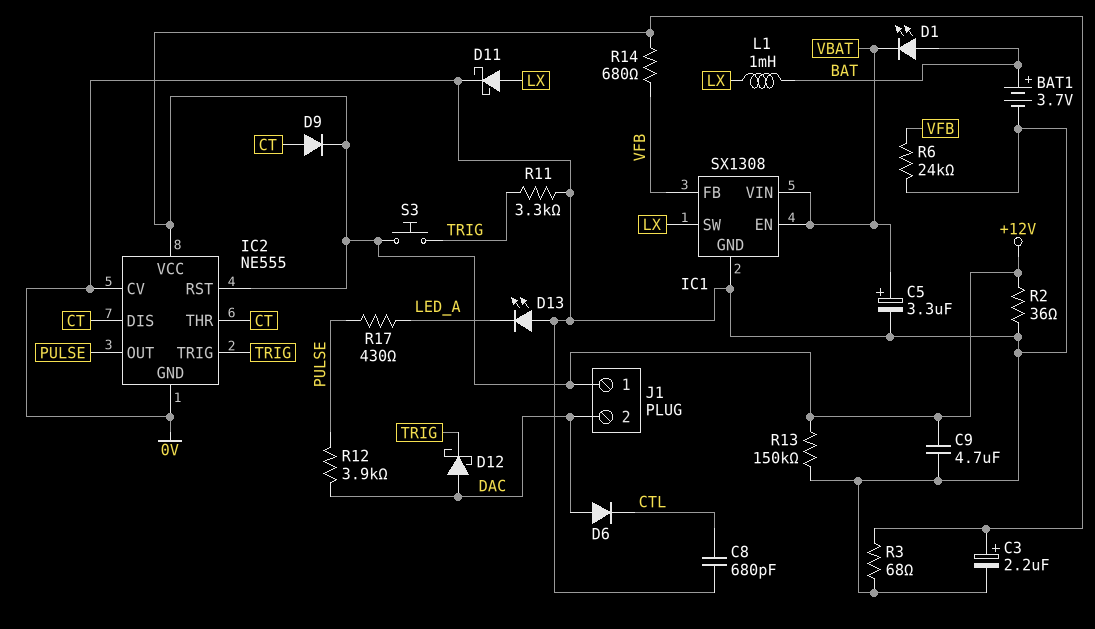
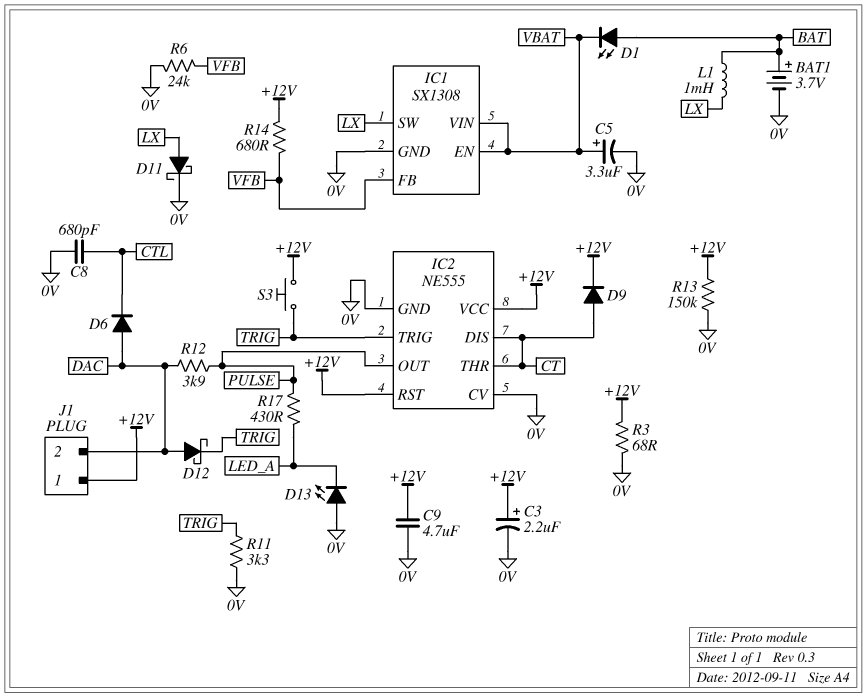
R2: 36 (+12V, 0V) -> none

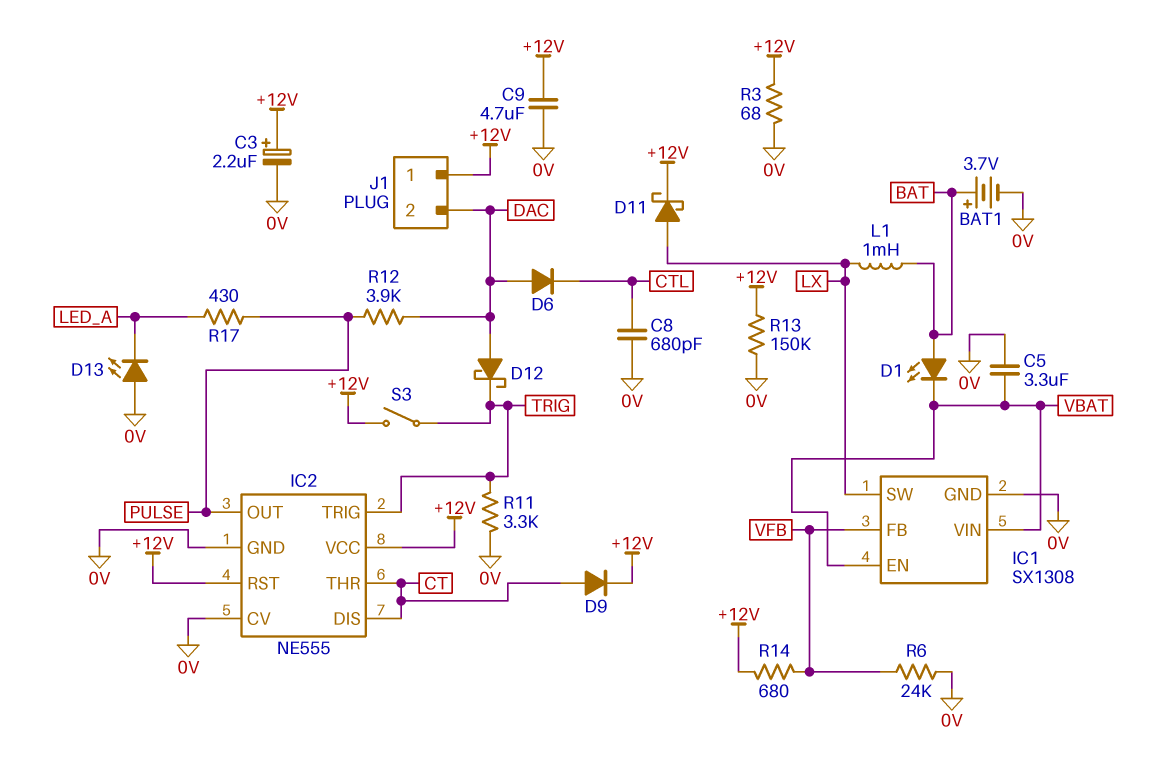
C5: 3.3uF (plus VBAT, minus 0V) -> 3.3uF (0V, VBAT)
D11: schottky (A LX, K 0V) -> schottky (A LX, K +12V)
S3: button (+12V, TRIG) -> switch (+12V, TRIG)

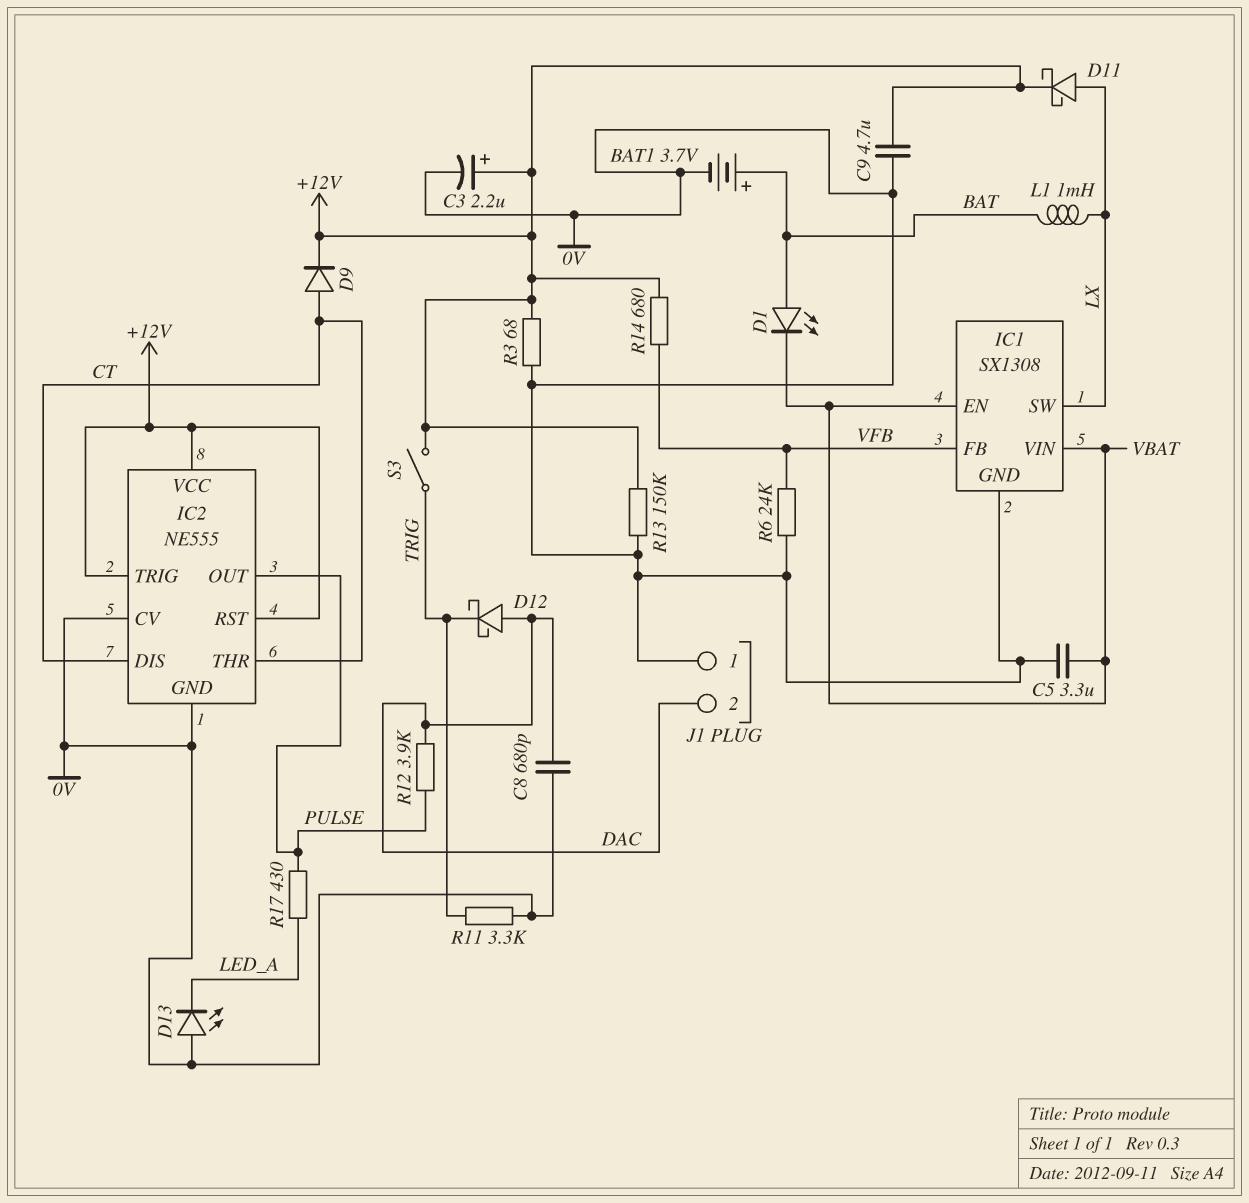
C8: 680pF (0V, CTL) -> 680pF (0V, DAC)
D6: diode (A DAC, K CTL) -> none
IC2 pin TRIG: TRIG -> +12V
J1 pin 1: +12V -> 0V

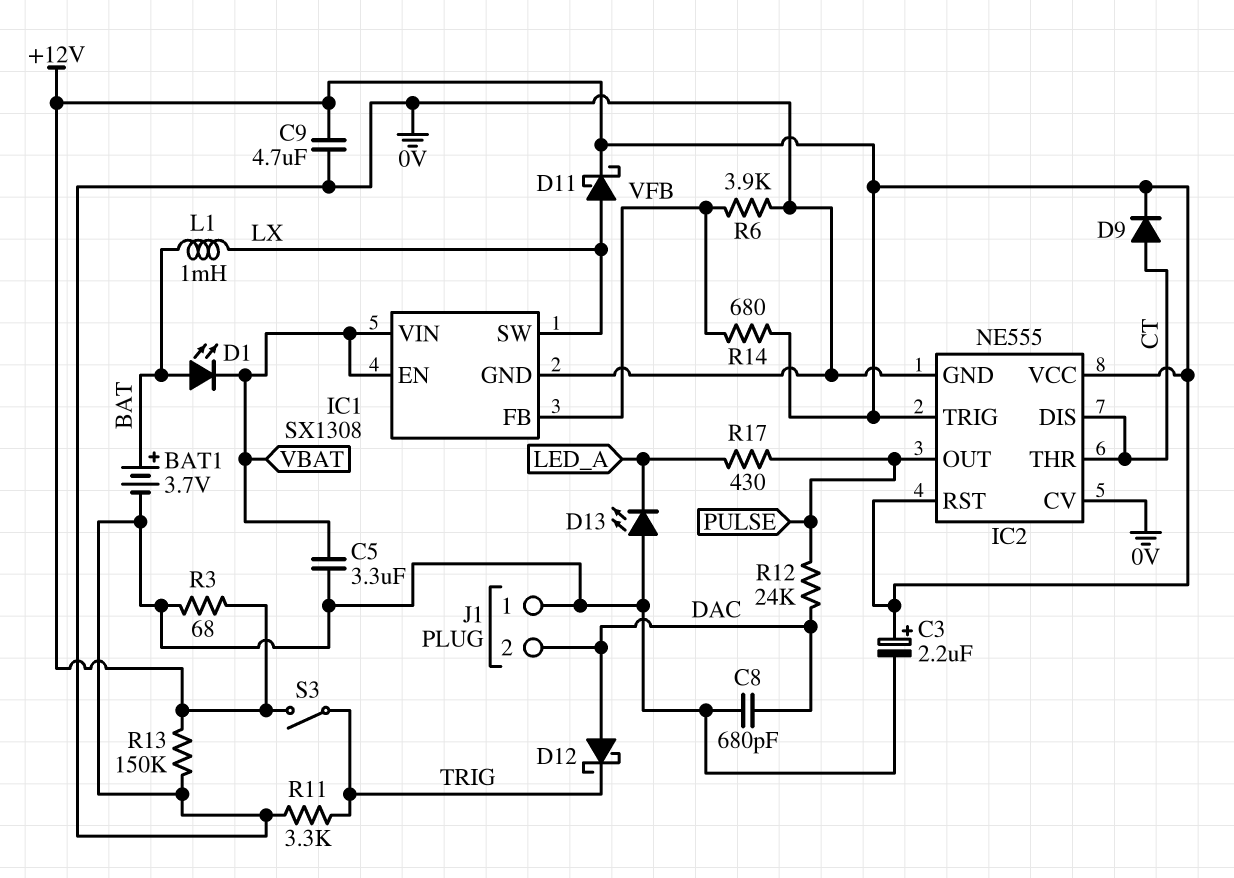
R6: 24k (0V, VFB) -> 3.9k (0V, VFB)
R12: 3.9k (DAC, PULSE) -> 24k (DAC, PULSE)

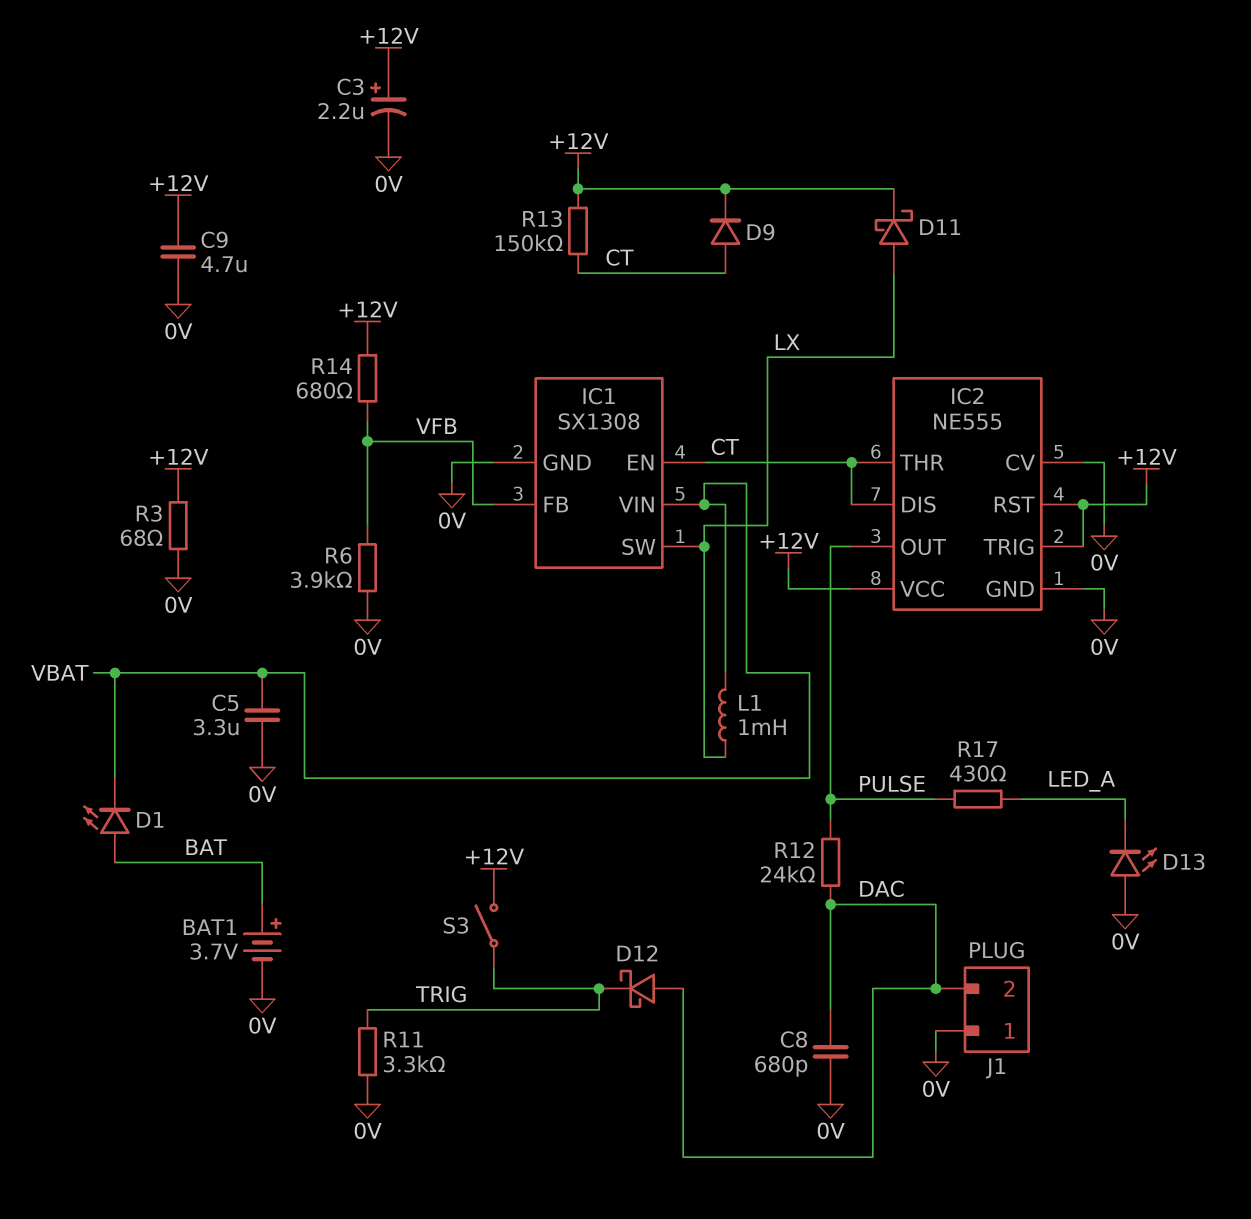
IC1 pin EN: VBAT -> CT
L1: 1mH (BAT, LX) -> 1mH (LX, VBAT)
R13: 150k (+12V, 0V) -> 150k (+12V, CT)

